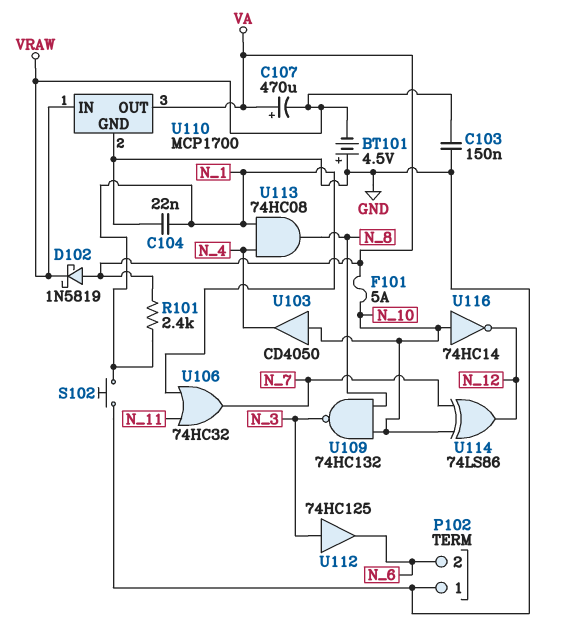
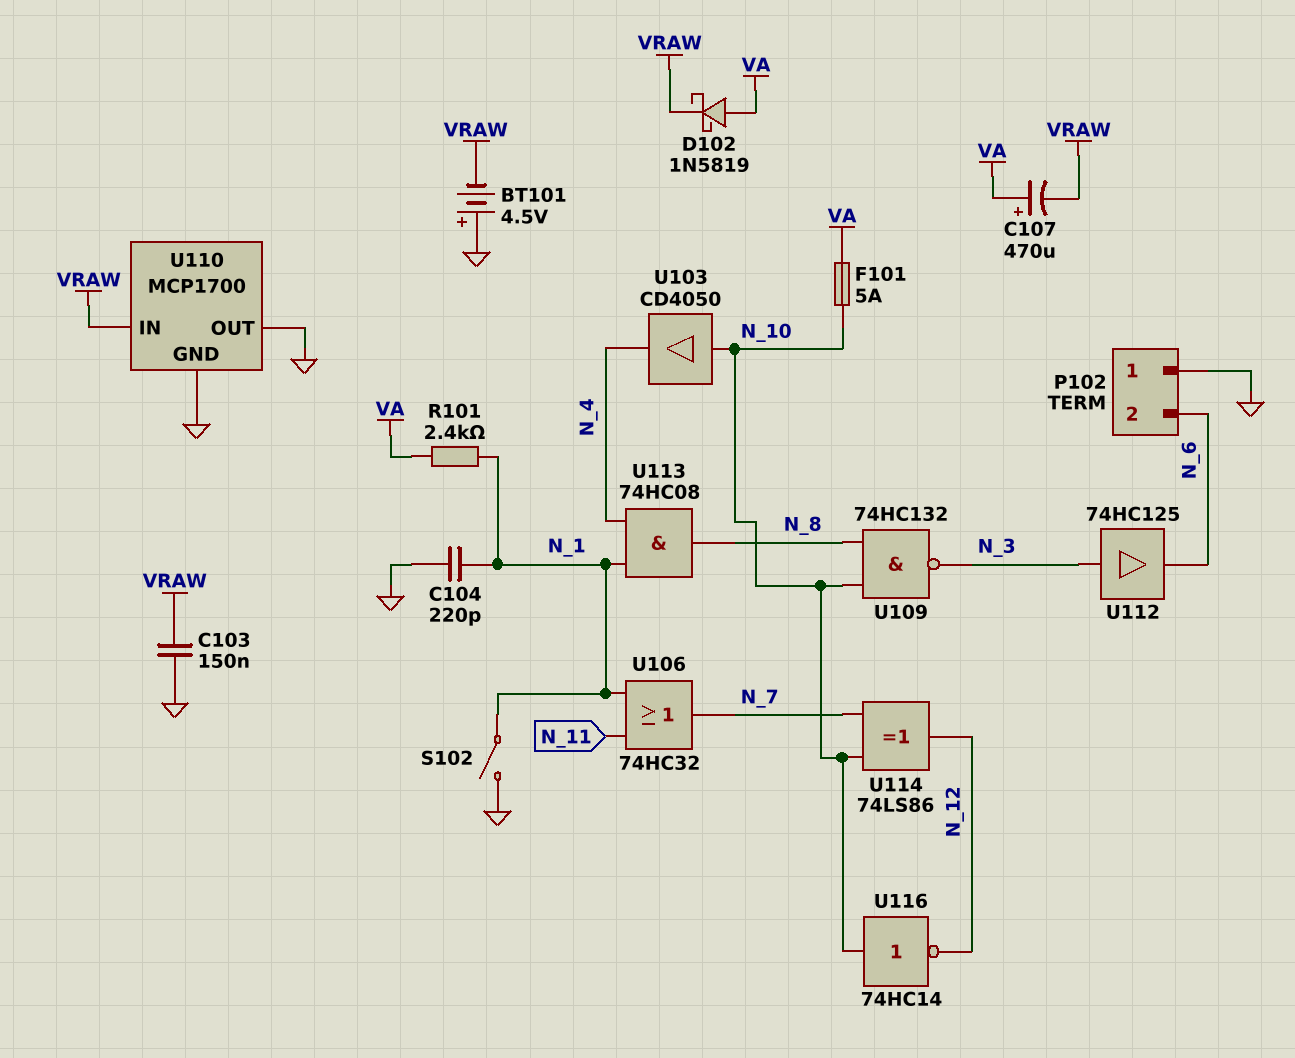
C104: 22nF (GND, N_1) -> 220pF (GND, N_1)
S102: button (GND, N_1) -> switch (GND, N_1)
U110 pin OUT: VA -> GND

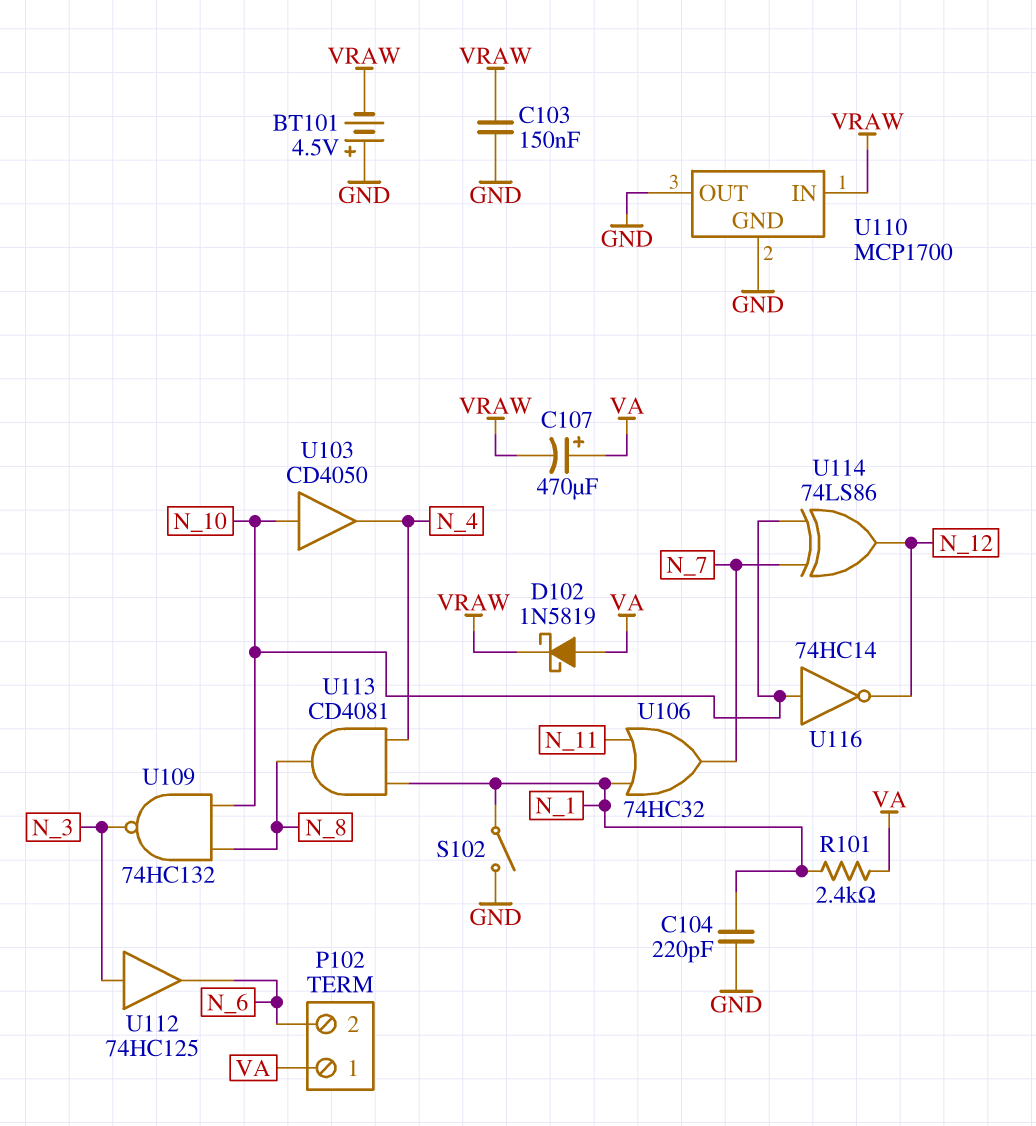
F101: 5A (N_10, VA) -> none
P102 pin 1: GND -> VA
U113: AND 74HC08 (in N_1, in N_4, out N_8) -> AND CD4081 (in N_1, in N_4, out N_8)

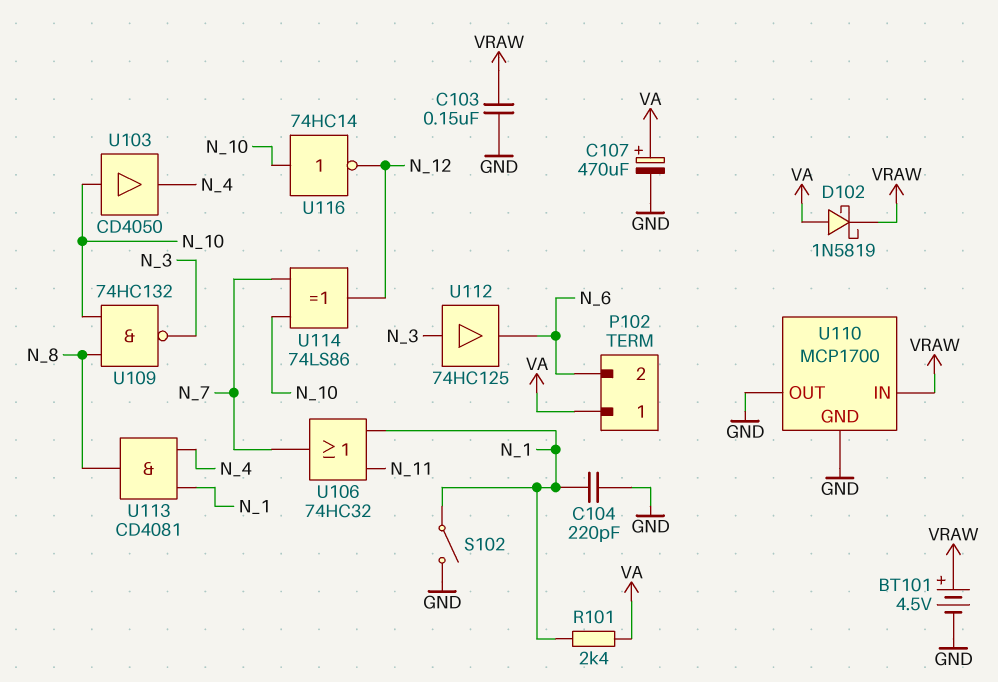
BT101: 4.5V (plus GND, minus VRAW) -> 4.5V (plus VRAW, minus GND)
C107: 470uF (plus VA, minus VRAW) -> 470uF (plus VA, minus GND)

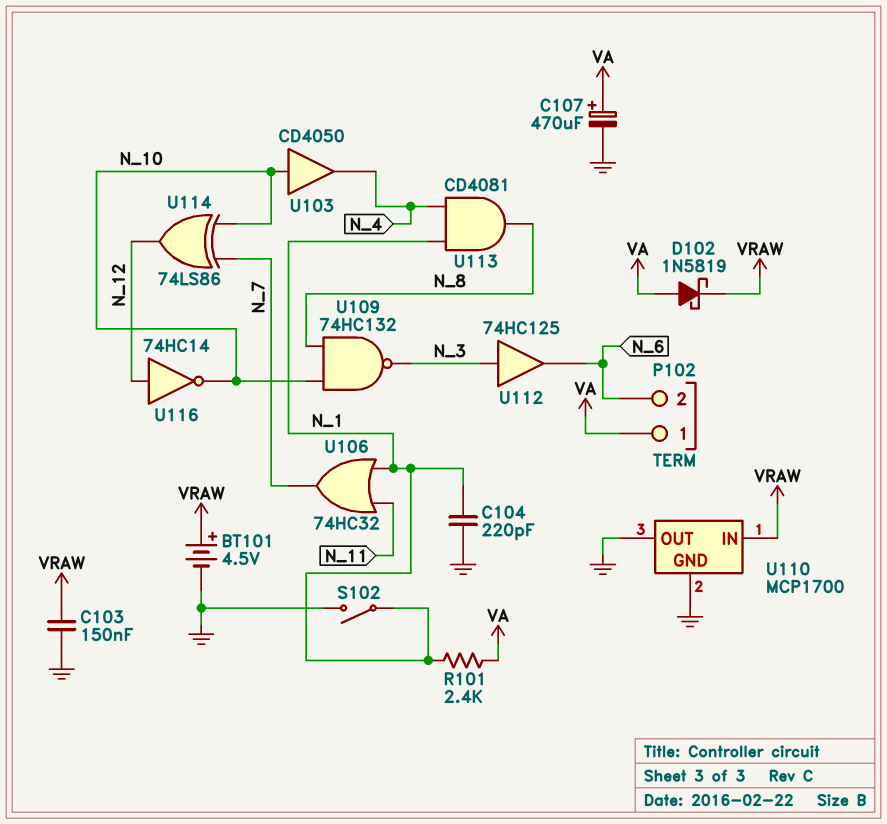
U116: NOT 74HC14 (in N_10, out N_12) -> NOT 74HC14 (in N_12, out N_10)

